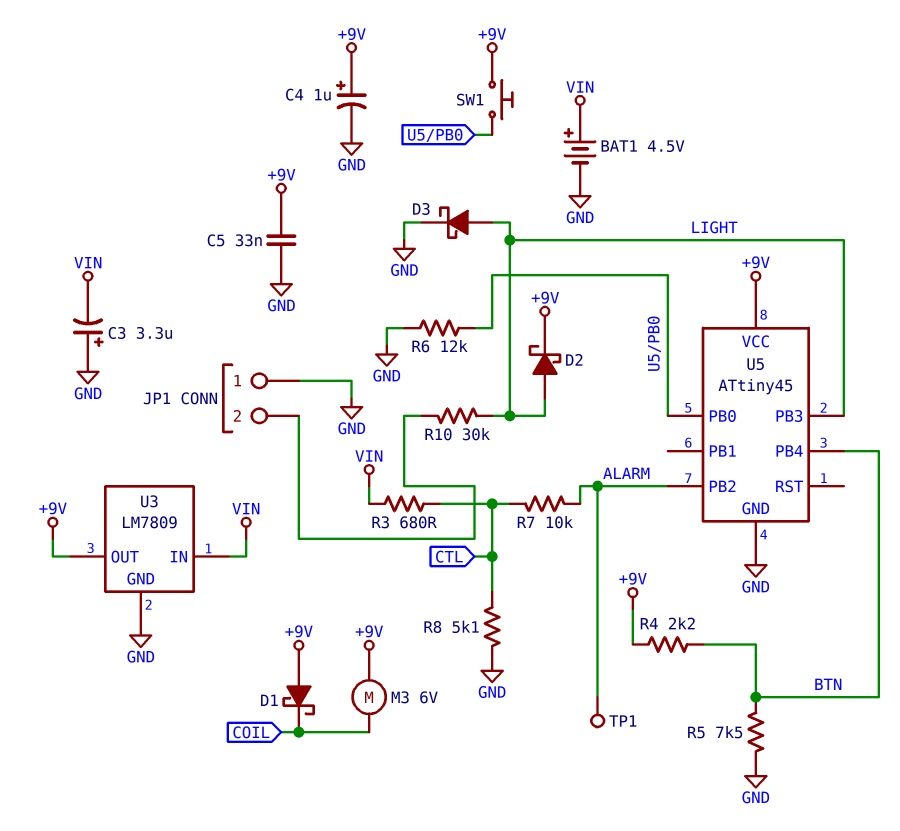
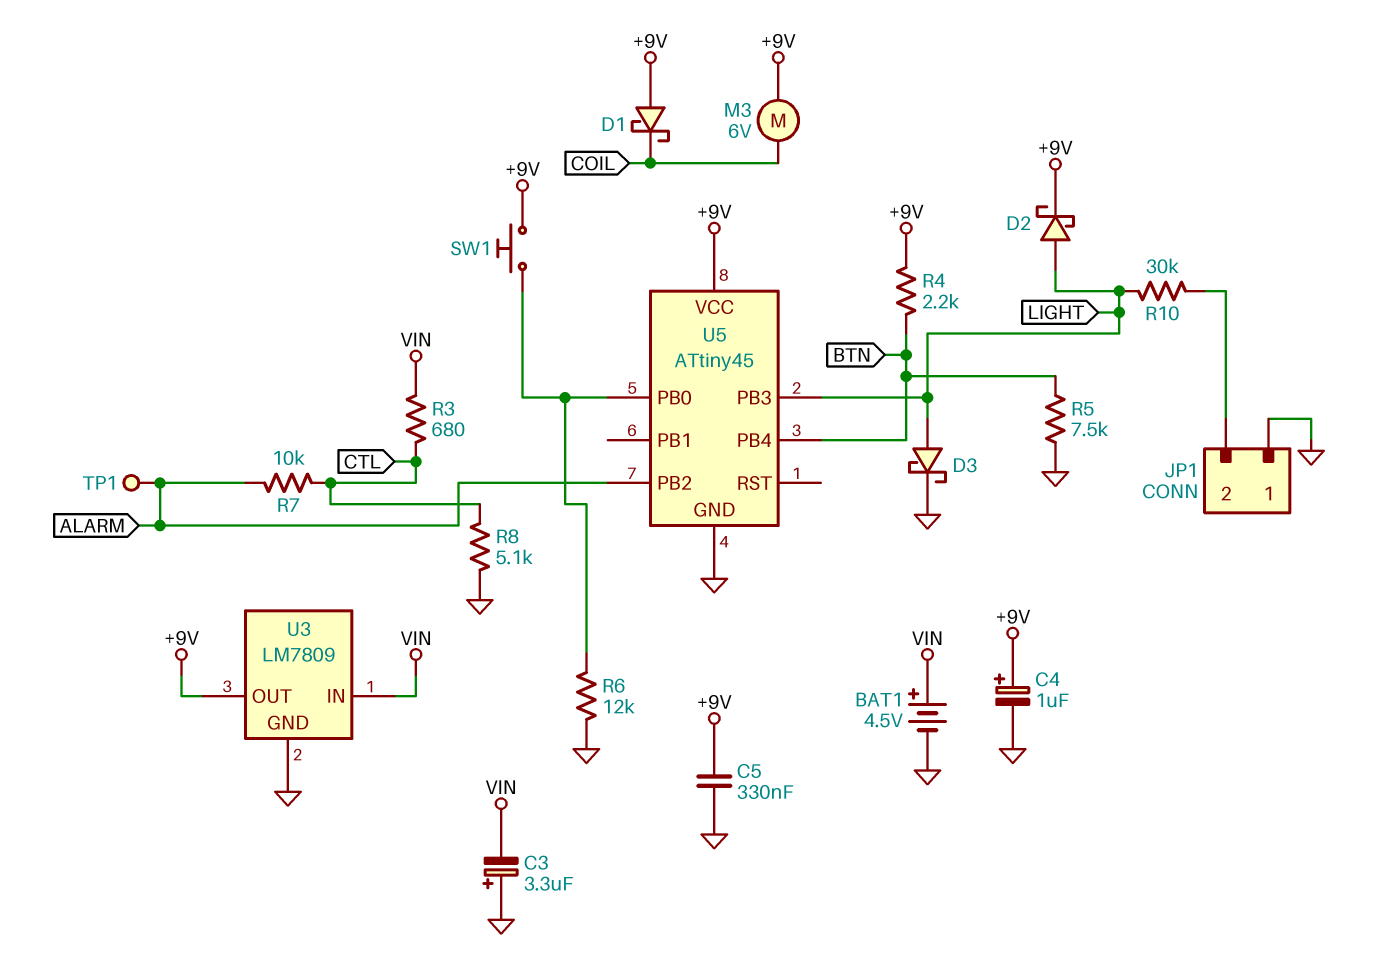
C5: 33nF (+9V, GND) -> 330nF (+9V, GND)

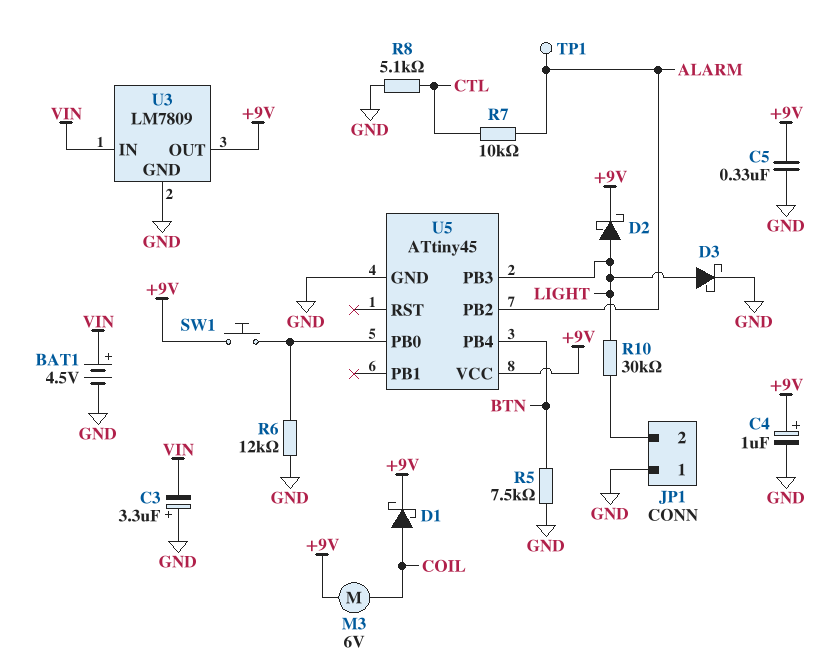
D1: schottky (A +9V, K COIL) -> schottky (A COIL, K +9V)
R3: 680 (CTL, VIN) -> none
R4: 2.2k (+9V, BTN) -> none

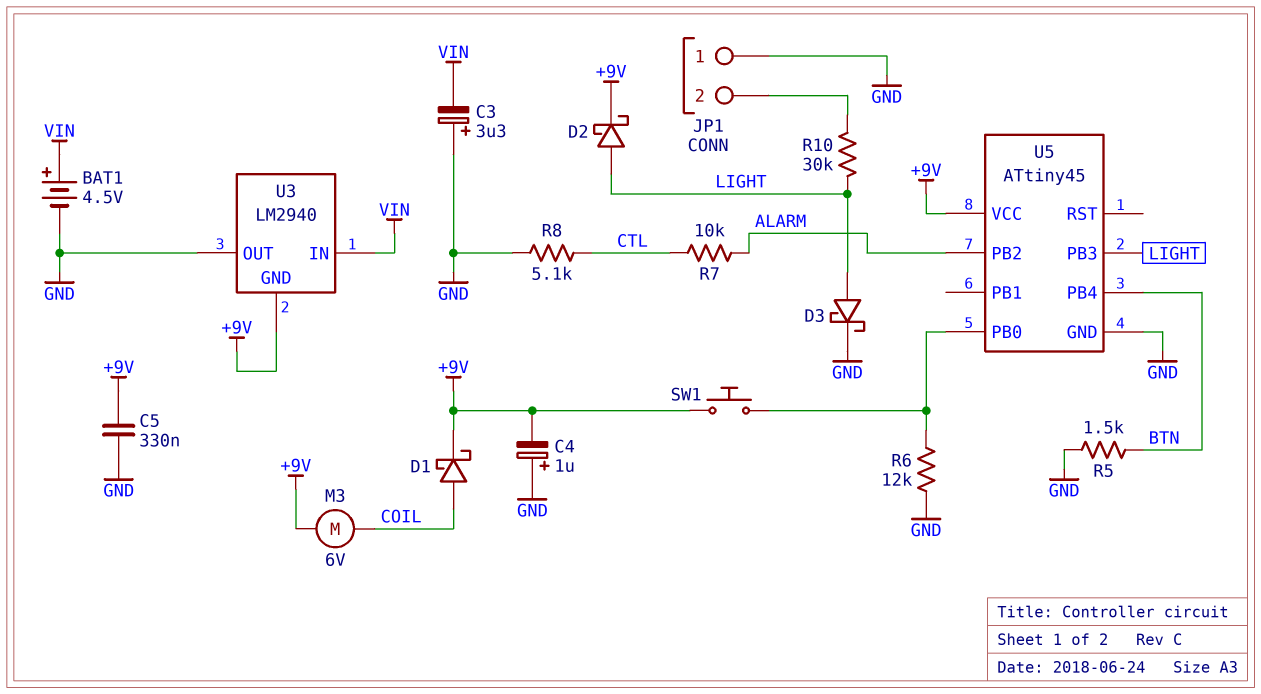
C4: 1uF (plus +9V, minus GND) -> 1uF (plus GND, minus +9V)
R5: 7.5k (BTN, GND) -> 1.5k (BTN, GND)
TP1: test point (ALARM) -> none
U3: LM7809 -> LM2940
U3 pin GND: GND -> +9V
U3 pin OUT: +9V -> GND

